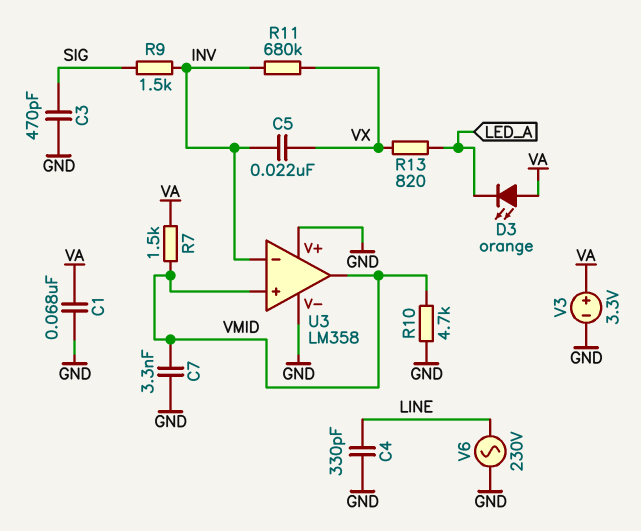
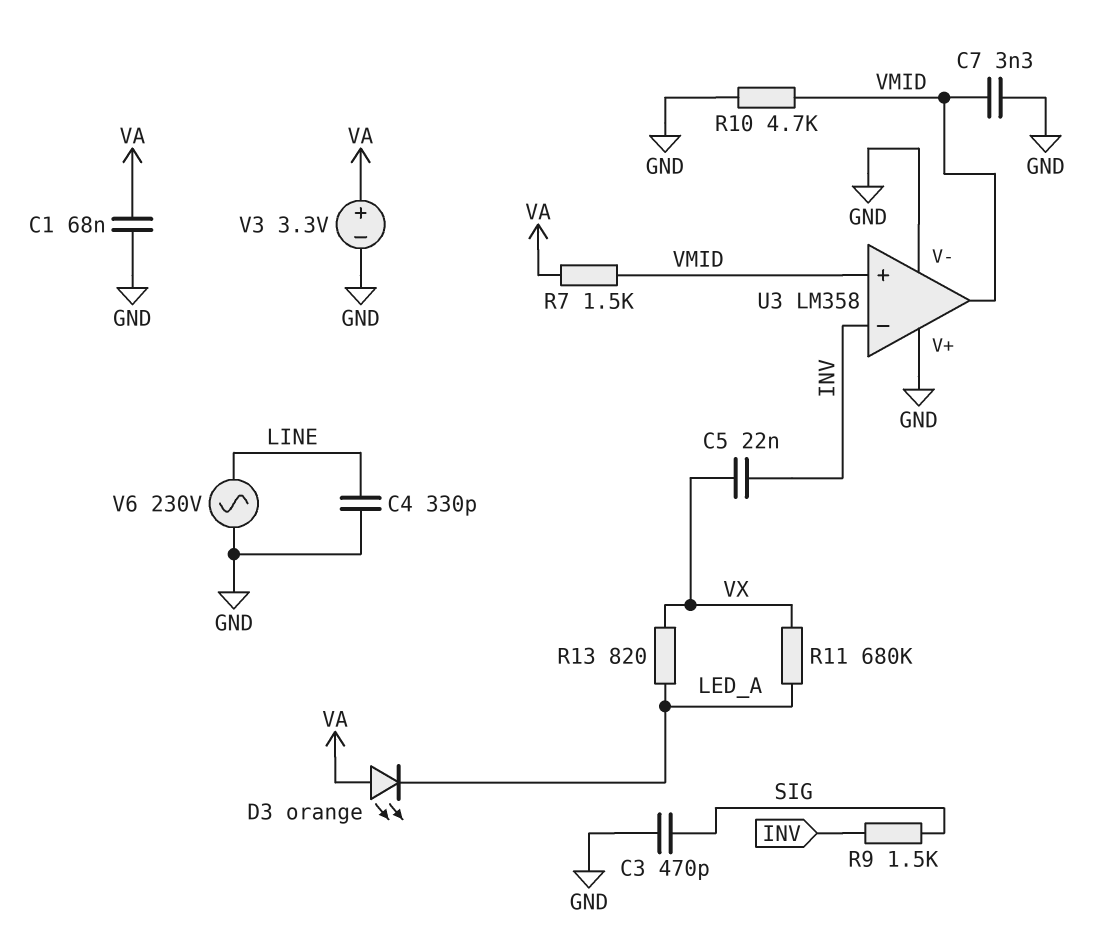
R11: 680k (INV, VX) -> 680k (LED_A, VX)

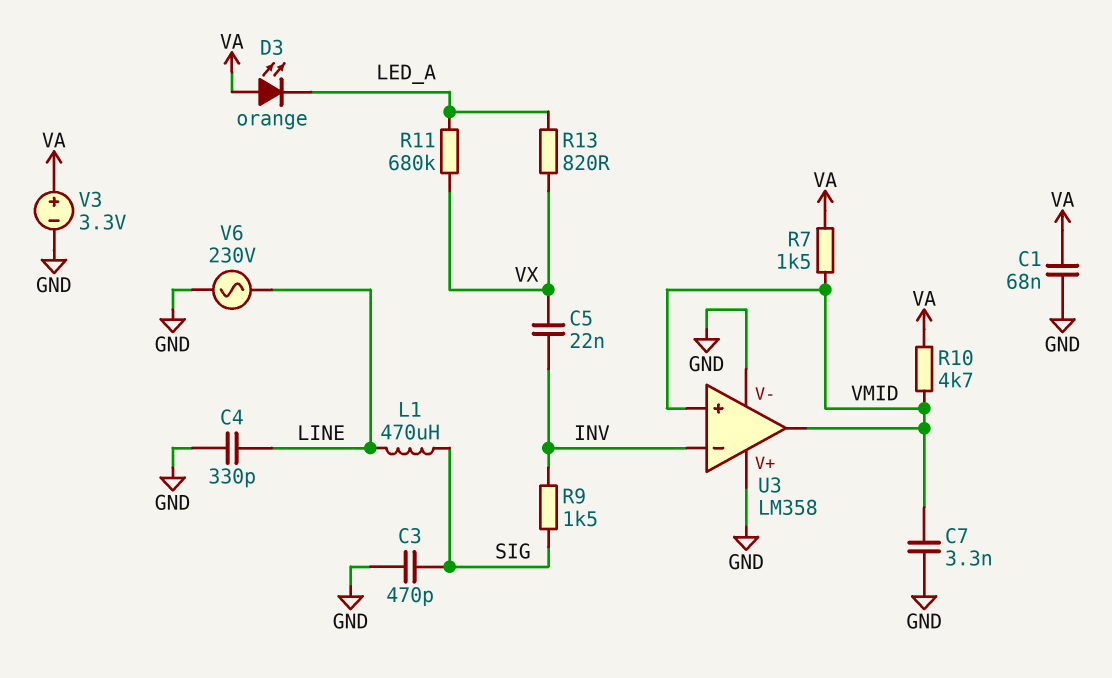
L1: none -> 470uH (LINE, SIG)
R10: 4.7k (GND, VMID) -> 4.7k (VA, VMID)

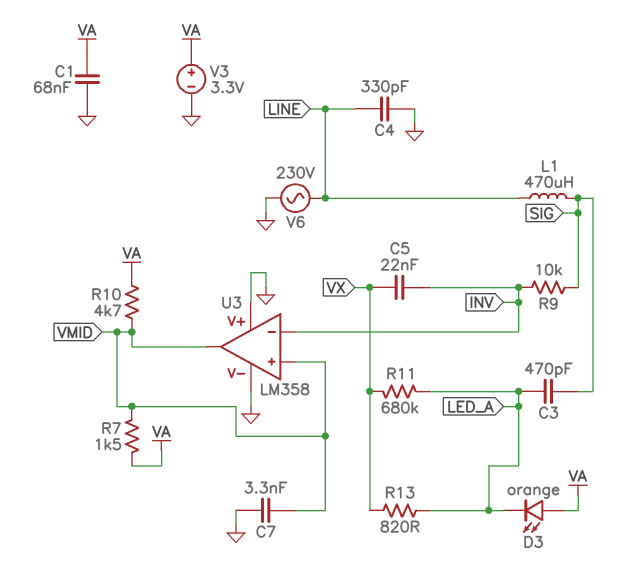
C3: 470pF (GND, SIG) -> 470pF (LED_A, SIG)
R9: 1.5k (INV, SIG) -> 10k (INV, SIG)

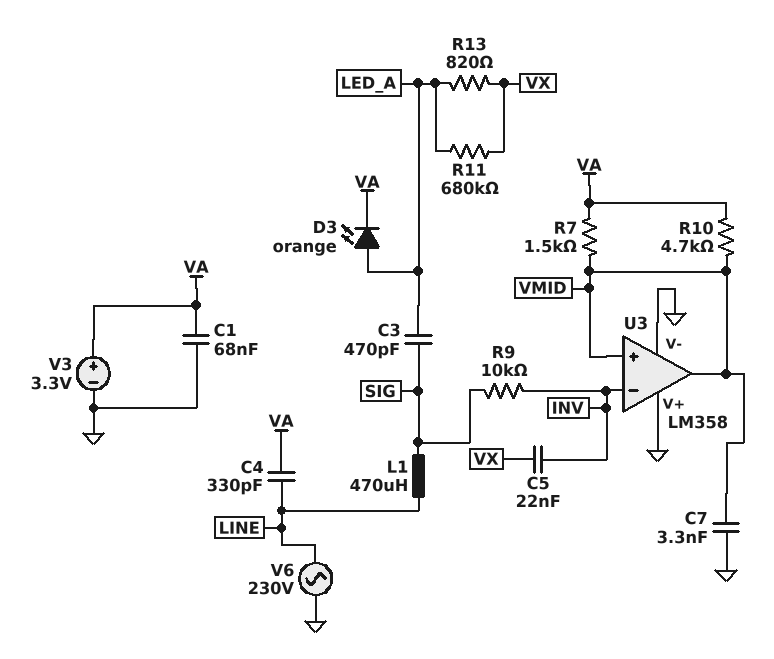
C4: 330pF (GND, LINE) -> 330pF (LINE, VA)
D3: LED orange (A VA, K LED_A) -> LED orange (A LED_A, K VA)

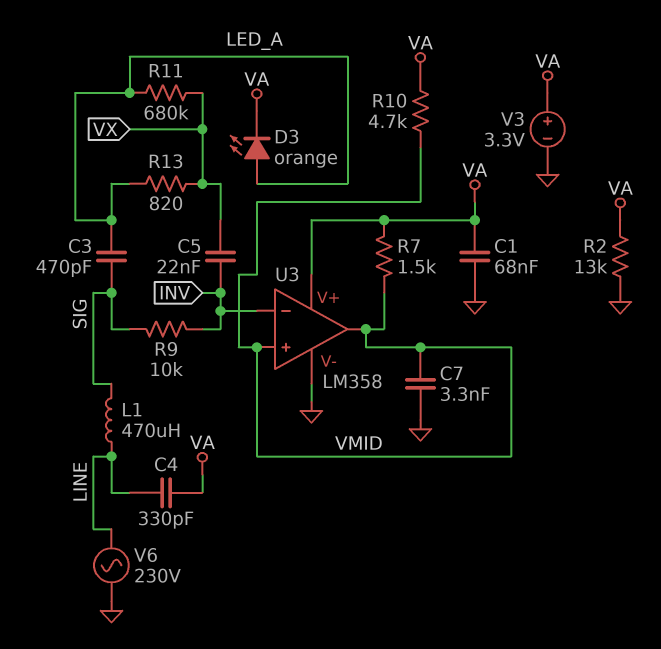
R2: none -> 13k (GND, VA)
U3 pin V+: GND -> VA

